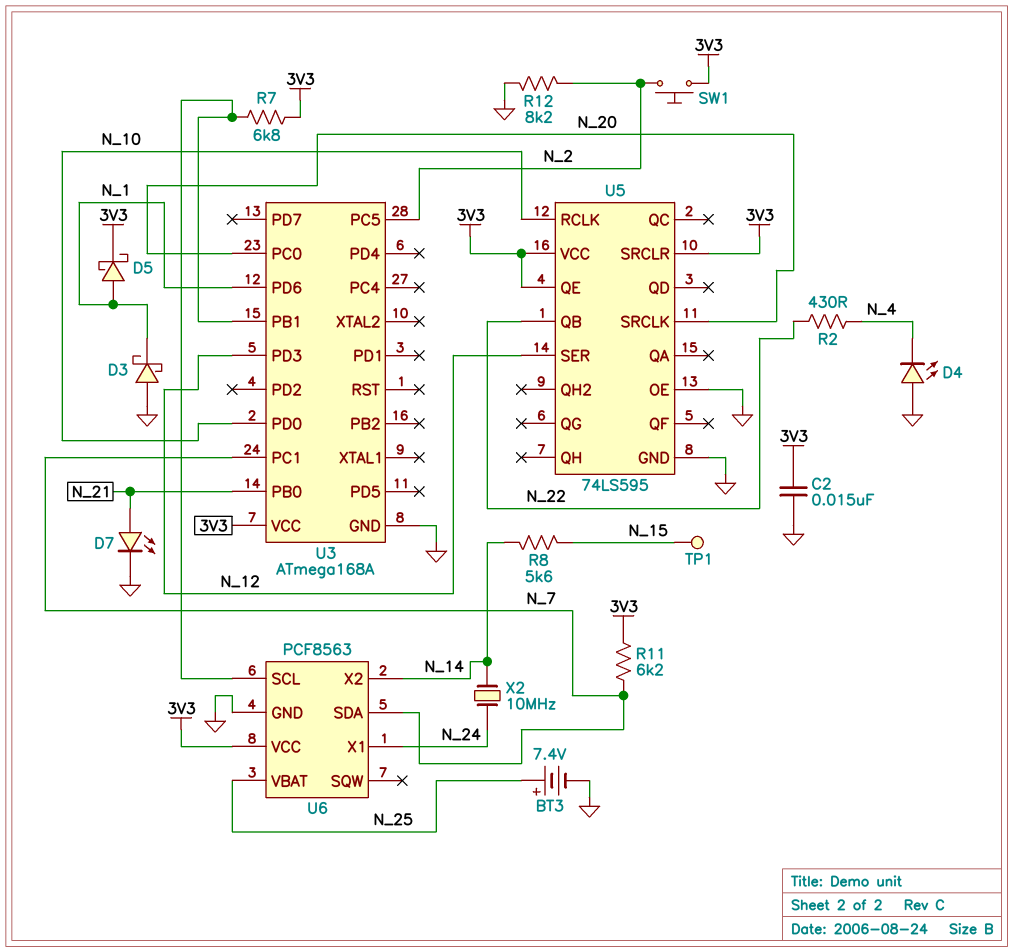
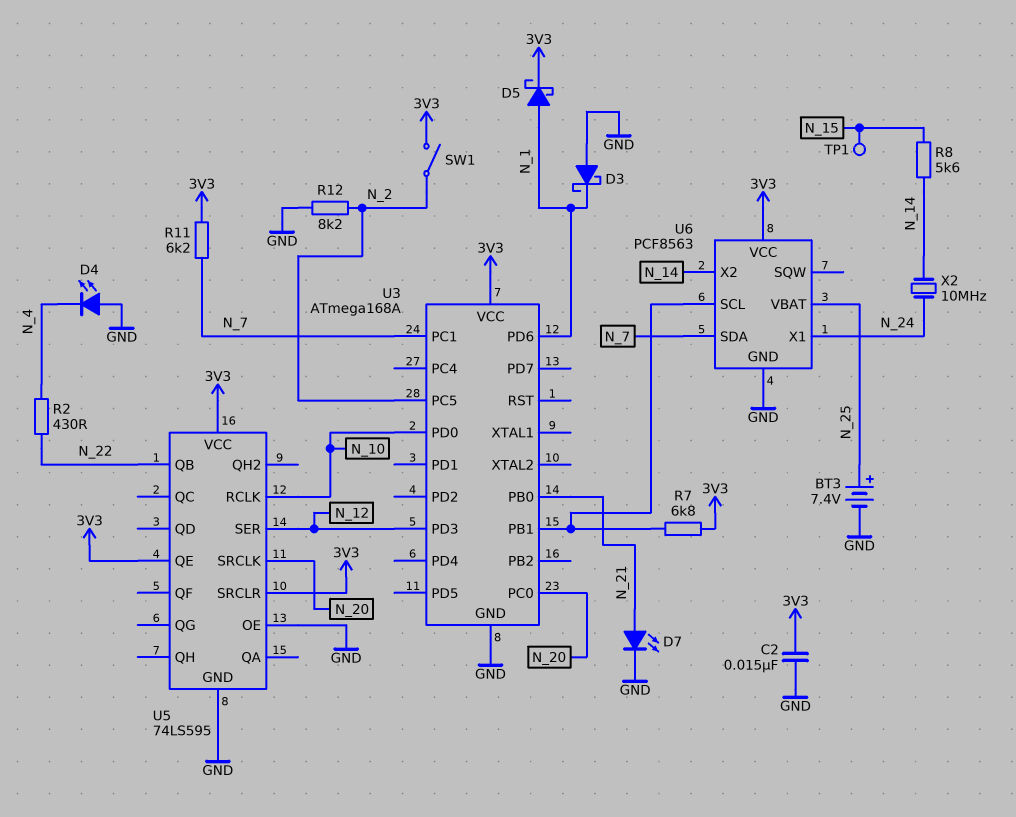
SW1: button (3V3, N_2) -> switch (3V3, N_2)

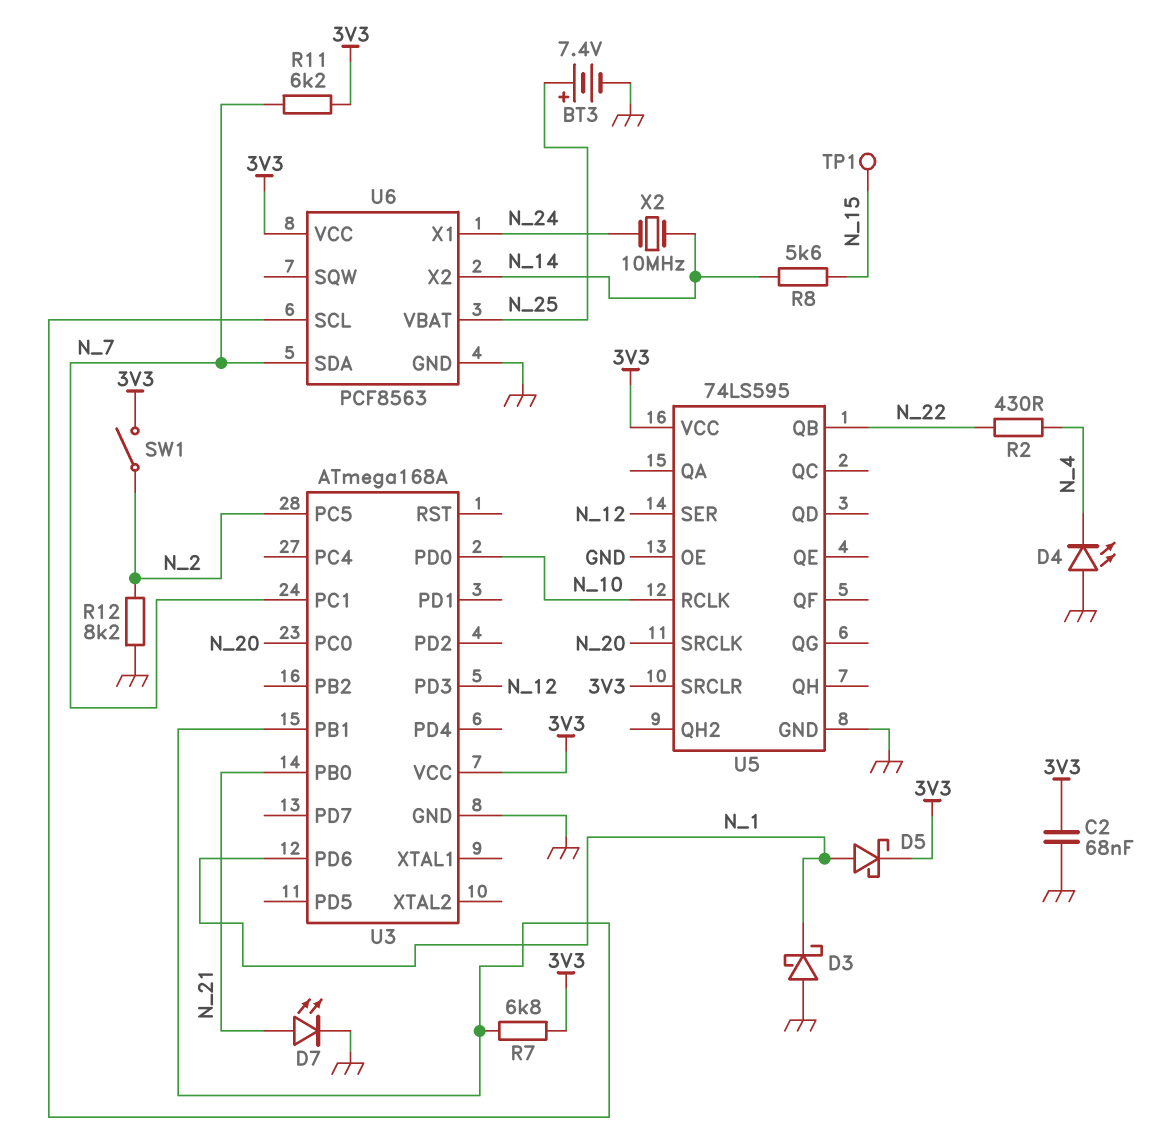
C2: 15nF (3V3, GND) -> 68nF (3V3, GND)
U5 pin QE: 3V3 -> none

